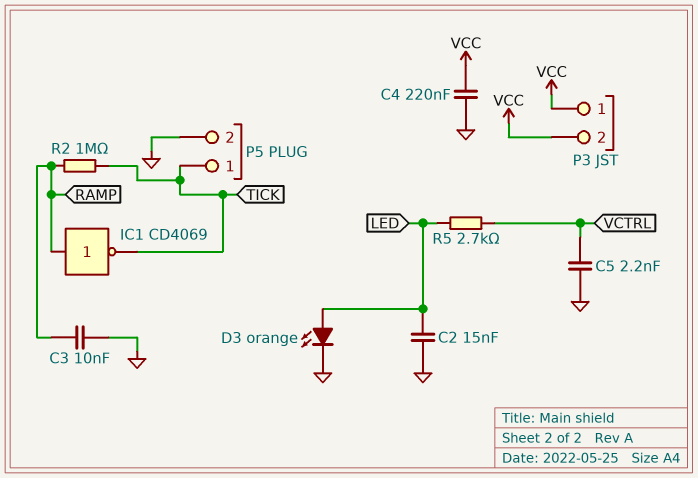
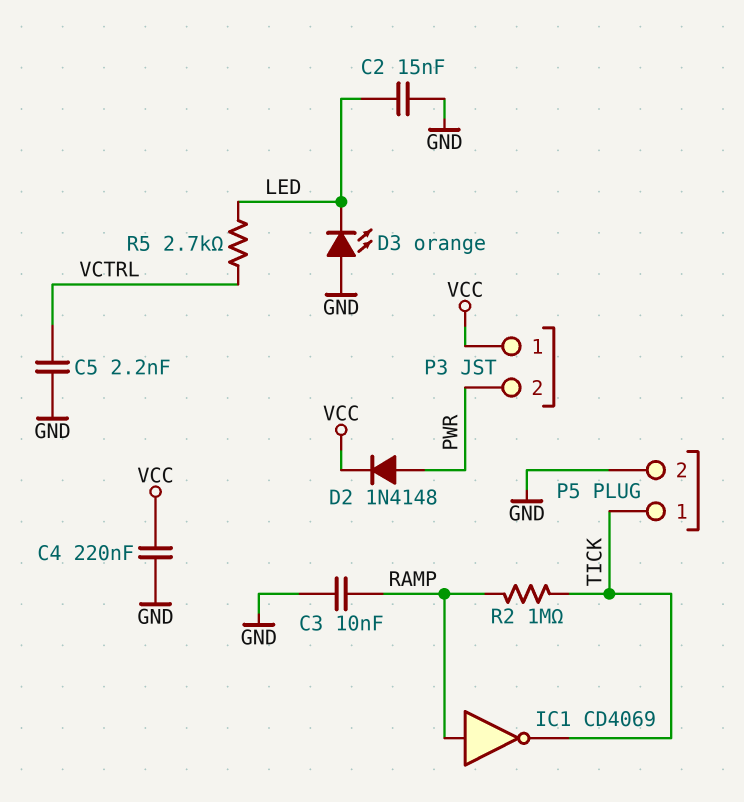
D2: none -> diode 1N4148 (A PWR, K VCC)
D3: LED orange (A LED, K GND) -> LED orange (A GND, K LED)
P3 pin 2: VCC -> PWR

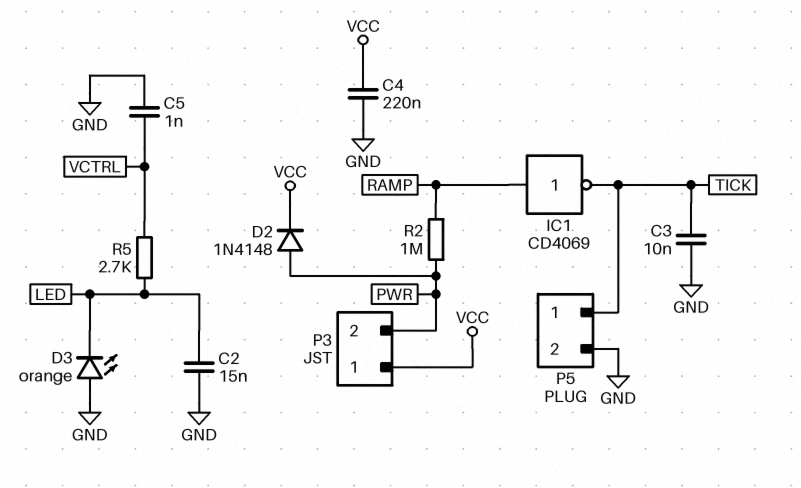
C3: 10nF (GND, RAMP) -> 10nF (GND, TICK)
C5: 2.2nF (GND, VCTRL) -> 1nF (GND, VCTRL)
R2: 1M (RAMP, TICK) -> 1M (PWR, RAMP)

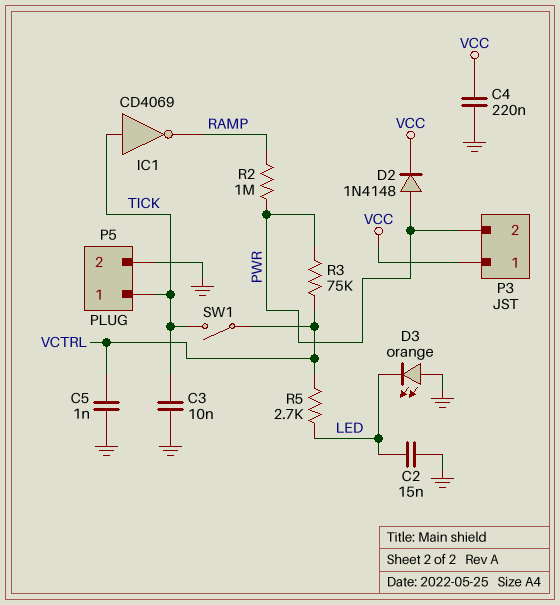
IC1: NOT CD4069 (in RAMP, out TICK) -> NOT CD4069 (in TICK, out RAMP)
R3: none -> 75k (PWR, VCTRL)
SW1: none -> switch (TICK, VCTRL)

